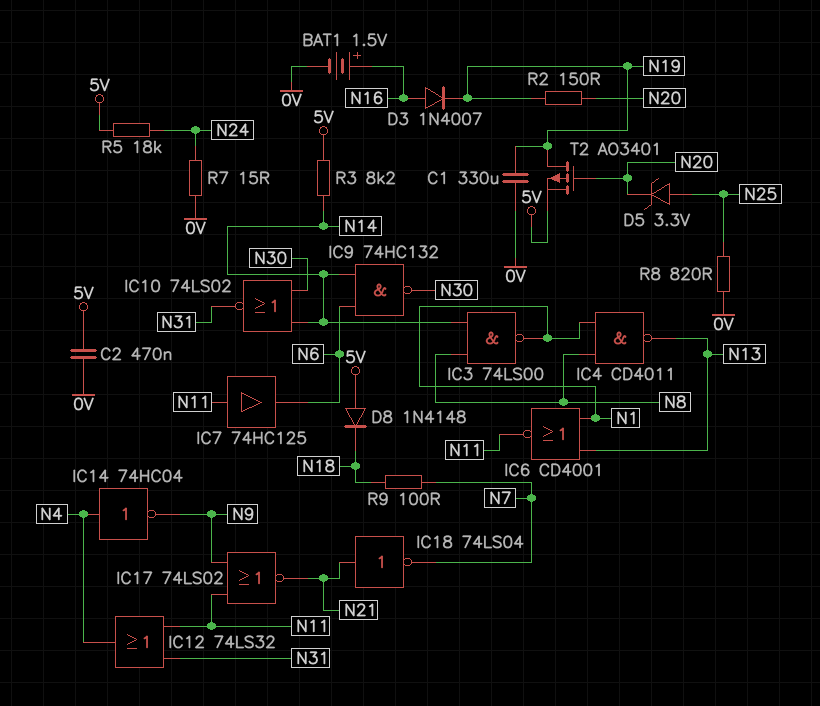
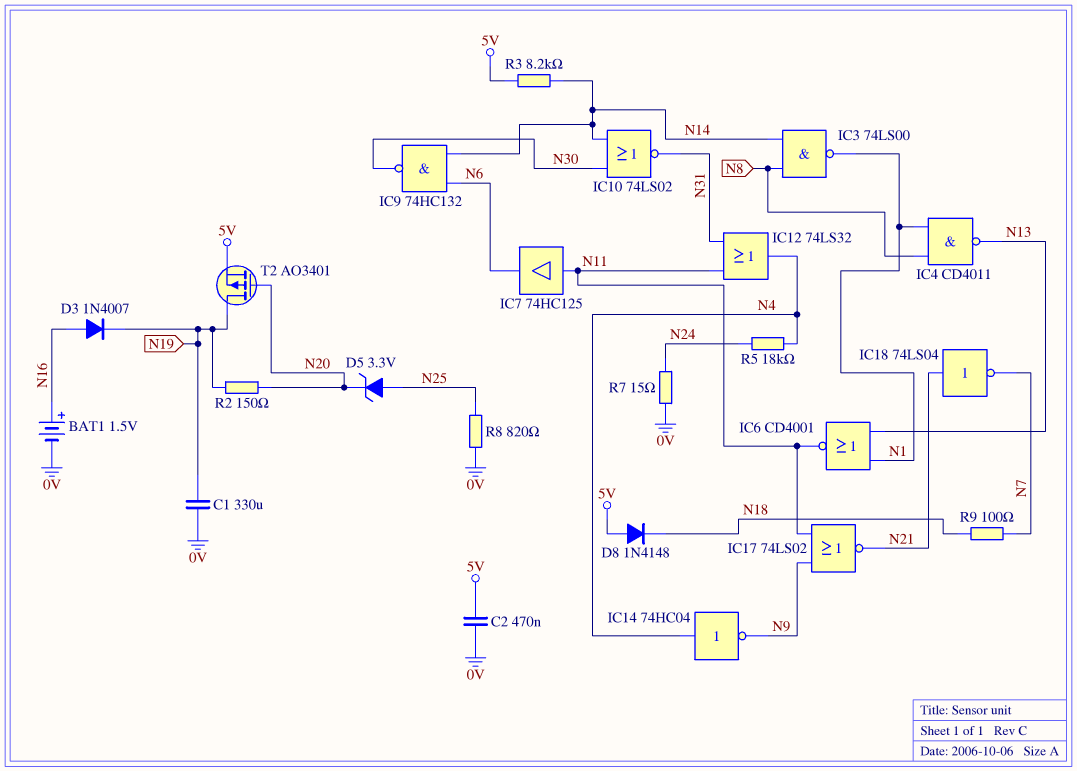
R5: 18k (5V, N24) -> 18k (N4, N24)

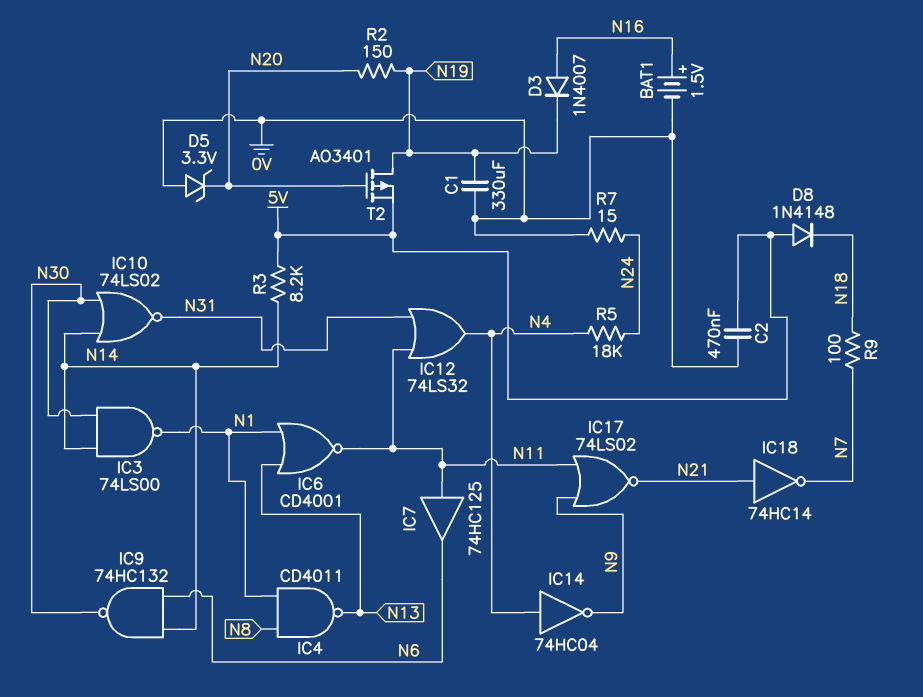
D5: zener 3.3V (A N25, K N20) -> zener 3.3V (A 0V, K N20)
IC3: NAND 74LS00 (in N8, in N14, out N1) -> NAND 74LS00 (in N14, in N30, out N1)
IC18: NOT 74LS04 (in N21, out N7) -> NOT 74HC14 (in N21, out N7)
R8: 820 (0V, N25) -> none

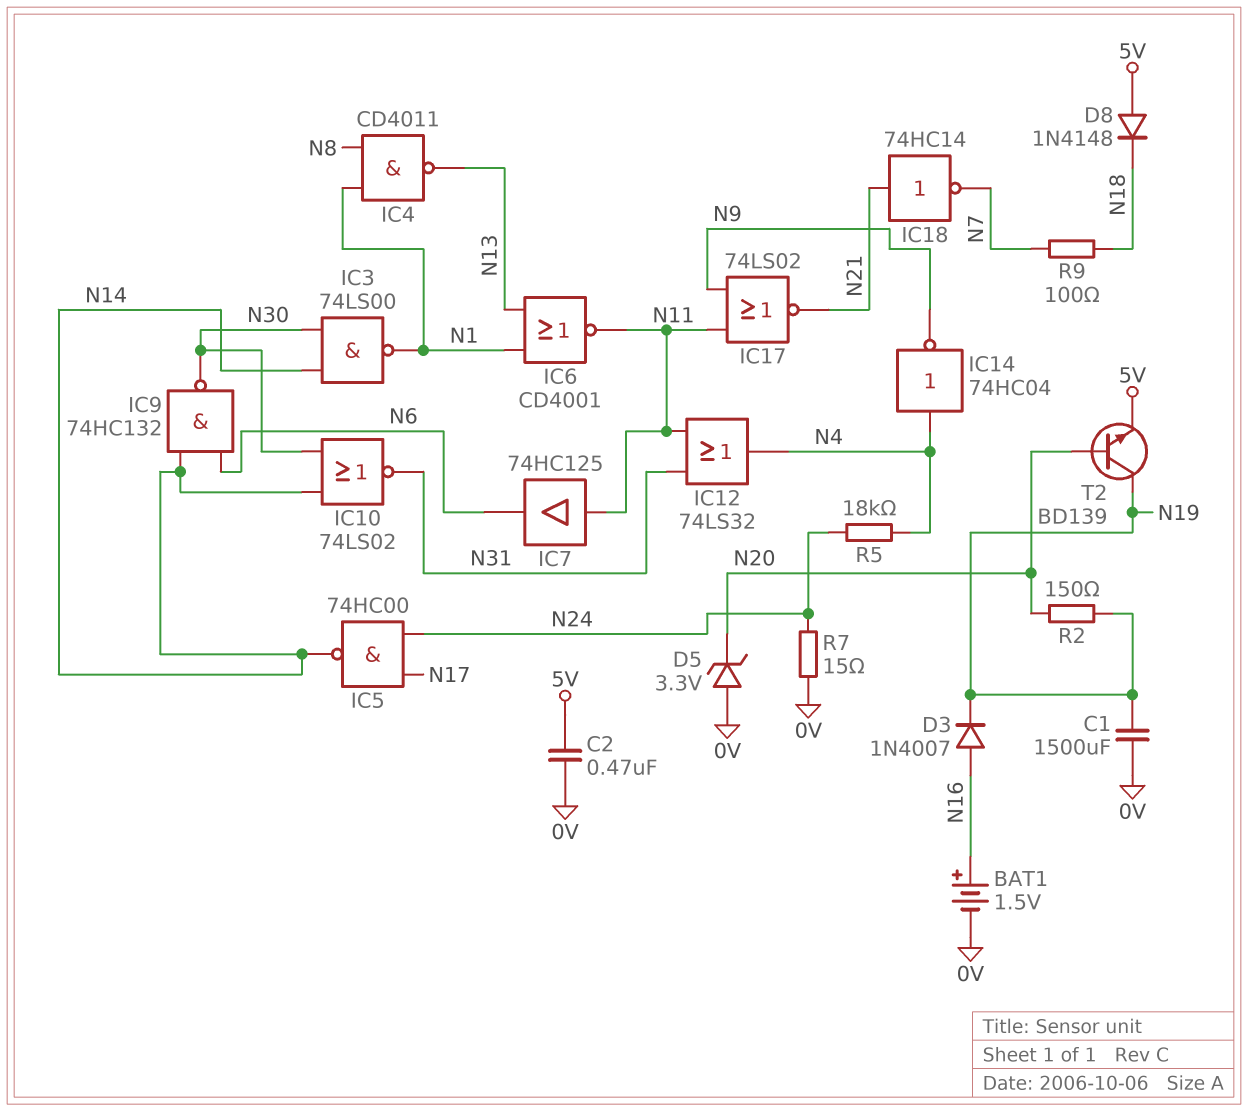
C1: 330uF (0V, N19) -> 1500uF (0V, N19)
IC5: none -> NAND 74HC00 (in N17, in N24, out N14)
R3: 8.2k (5V, N14) -> none
T2: PMOS AO3401 (G N20, D N19, S 5V) -> NPN BD139 (B N20, C N19, E 5V)

